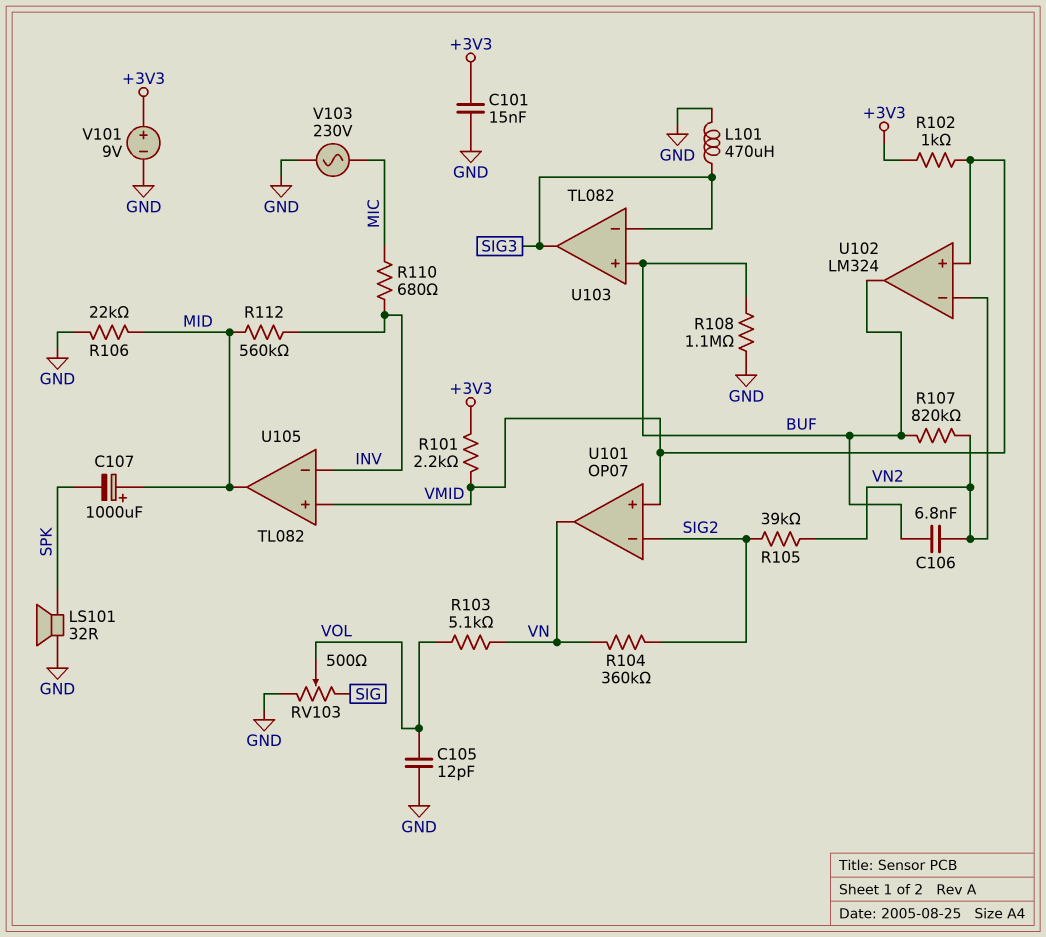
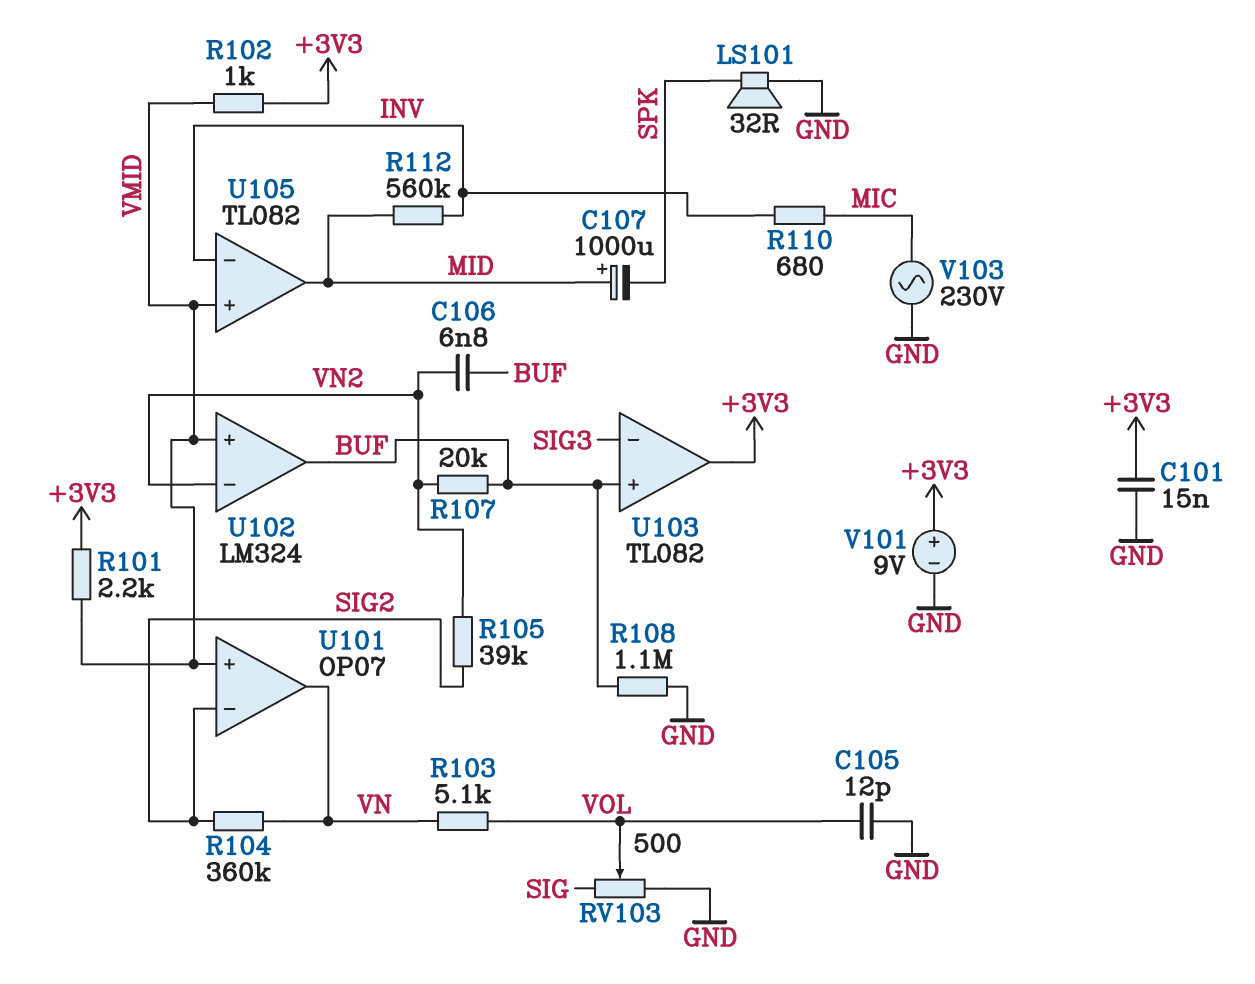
L101: 470uH (GND, SIG3) -> none
R106: 22k (GND, MID) -> none
R107: 820k (BUF, VN2) -> 20k (BUF, VN2)
U103 pin out: SIG3 -> +3V3

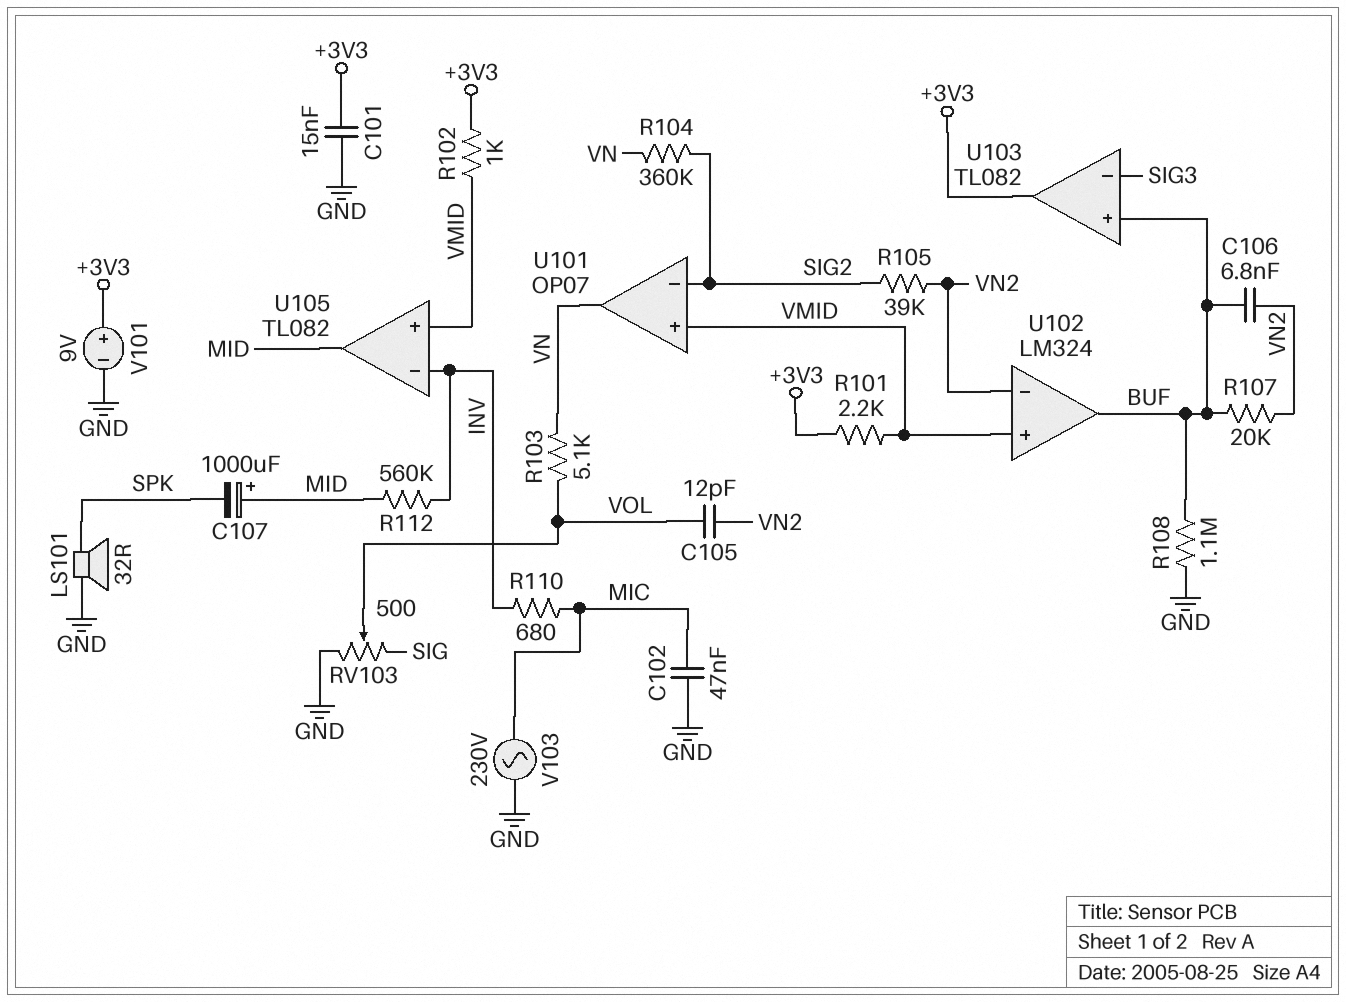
C102: none -> 47nF (GND, MIC)
C105: 12pF (GND, VOL) -> 12pF (VN2, VOL)

